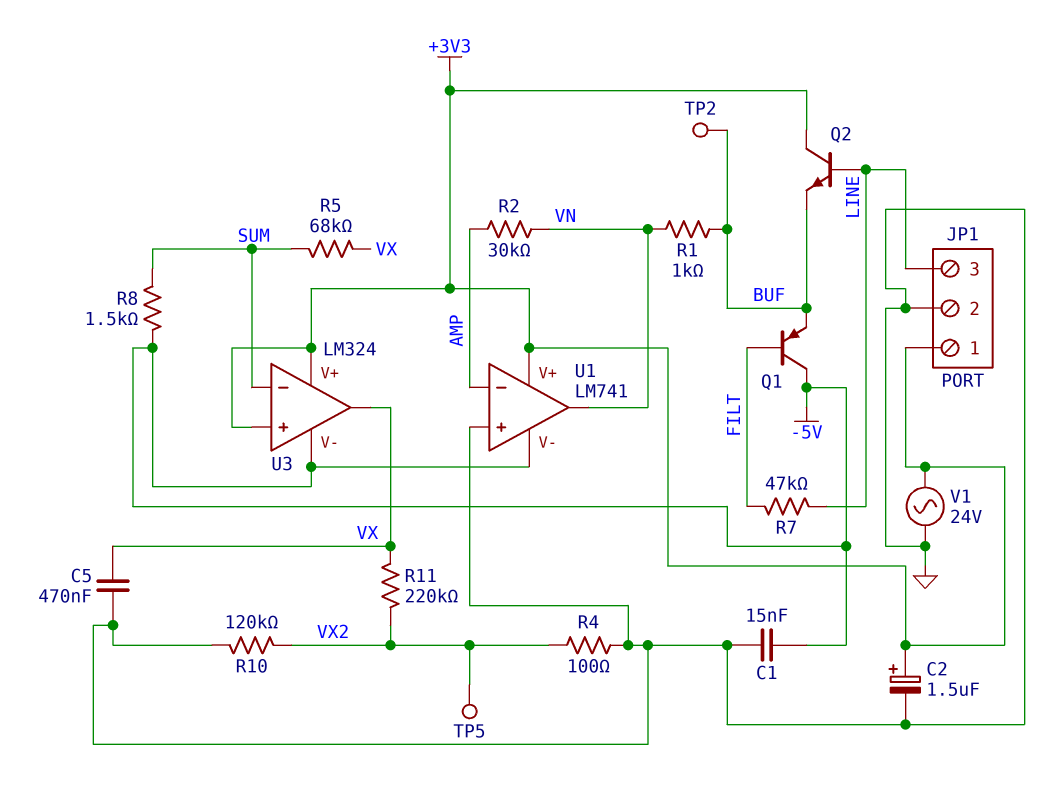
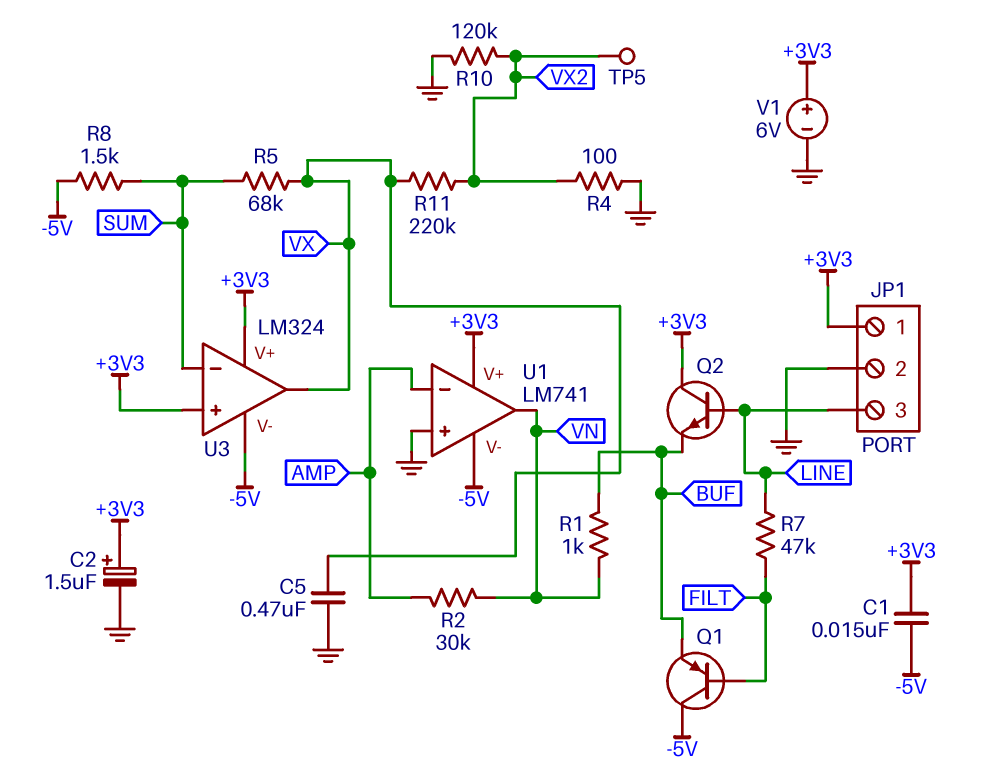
C1: 15nF (-5V, GND) -> 15nF (+3V3, -5V)
TP2: test point (BUF) -> none
V1: AC 24V (+3V3, GND) -> 6V (plus +3V3, minus GND)

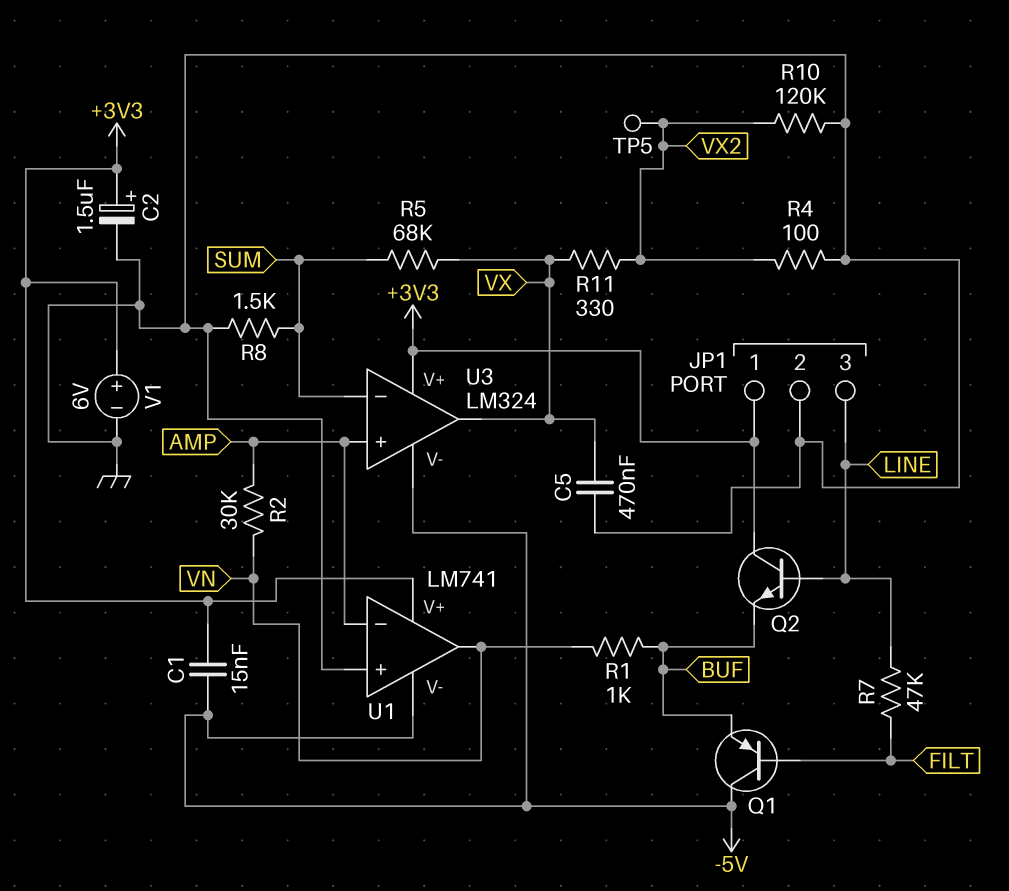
R8: 1.5k (-5V, SUM) -> 1.5k (GND, SUM)
R11: 220k (VX, VX2) -> 330 (VX, VX2)
U3 pin in+: +3V3 -> AMP

